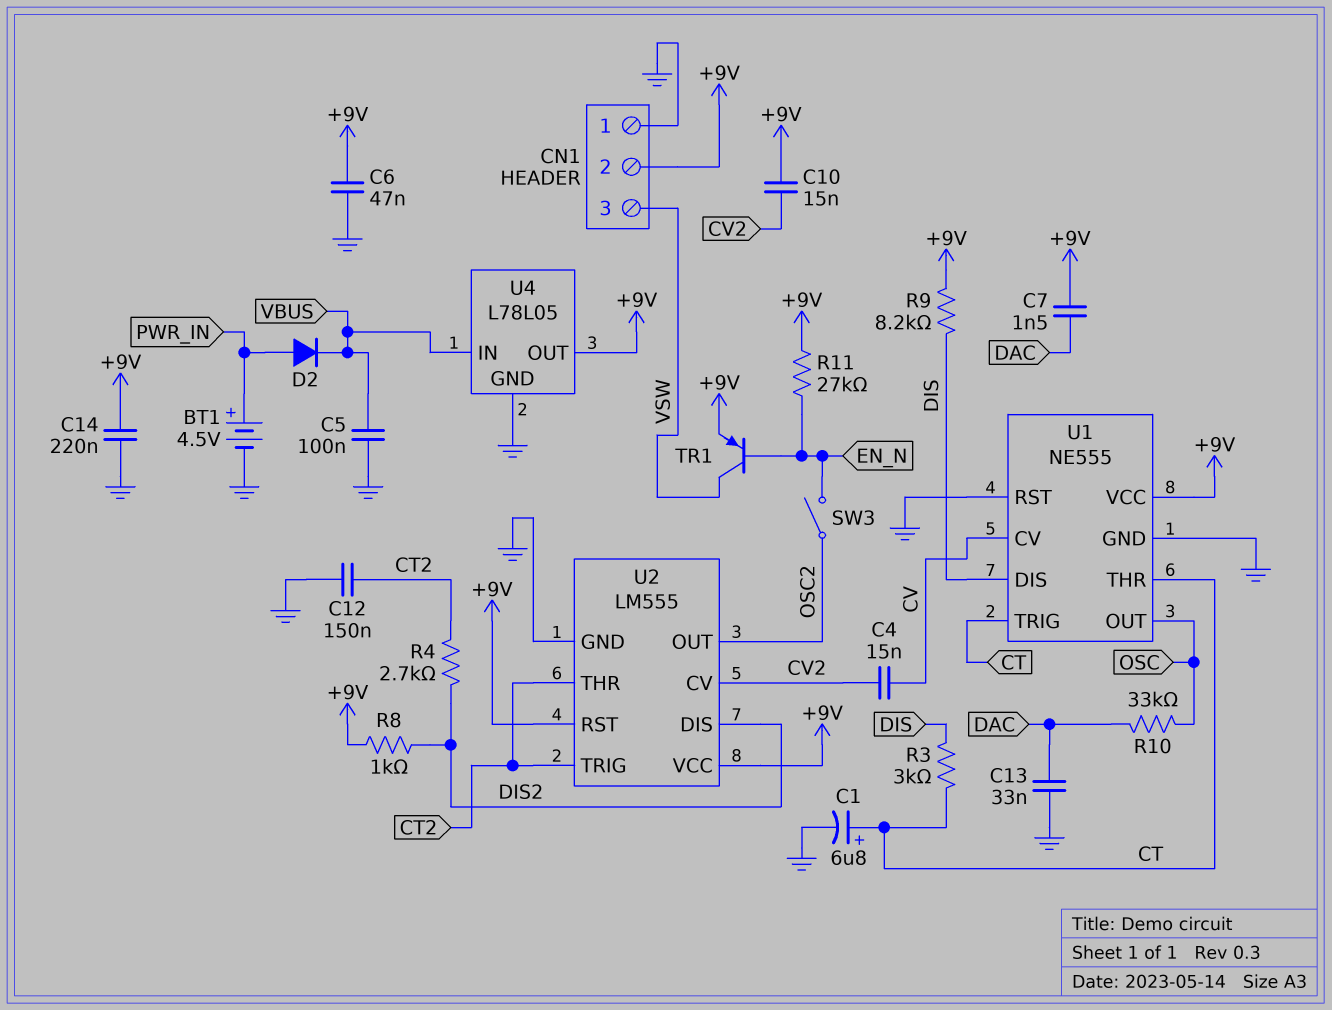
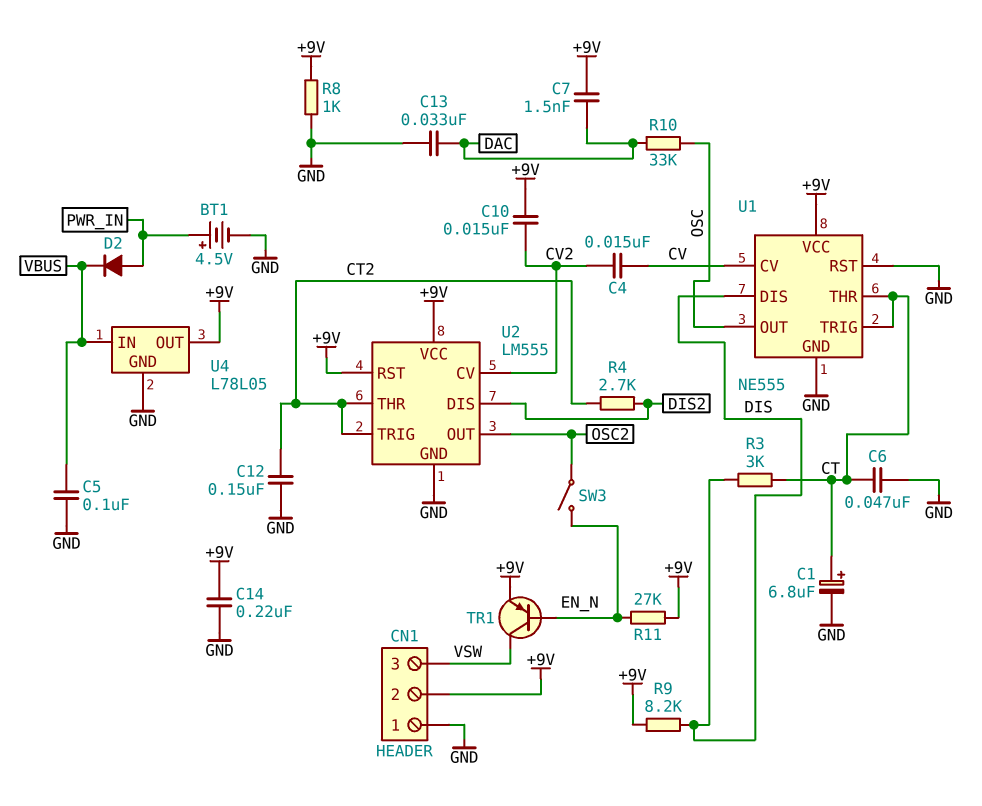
C6: 47nF (+9V, GND) -> 47nF (CT, GND)
R8: 1k (+9V, DIS2) -> 1k (+9V, GND)

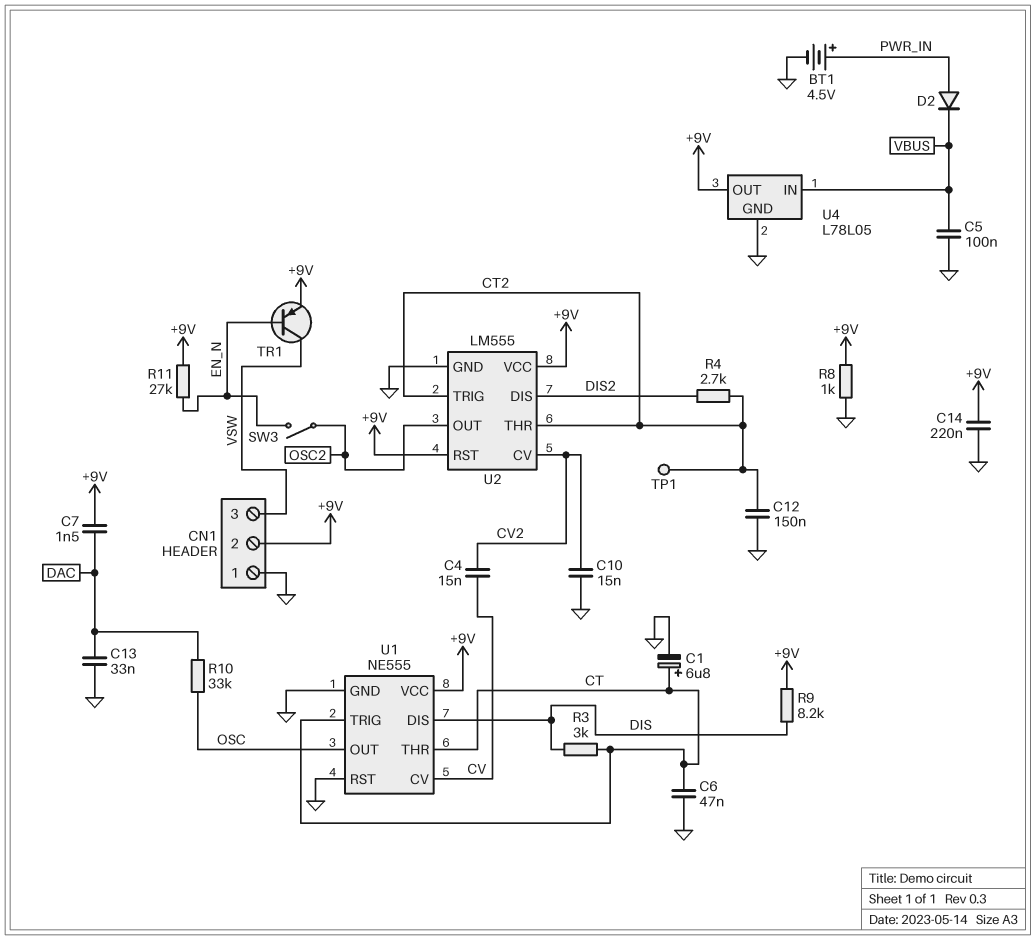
C10: 15nF (+9V, CV2) -> 15nF (CV2, GND)
TP1: none -> test point (CT2)

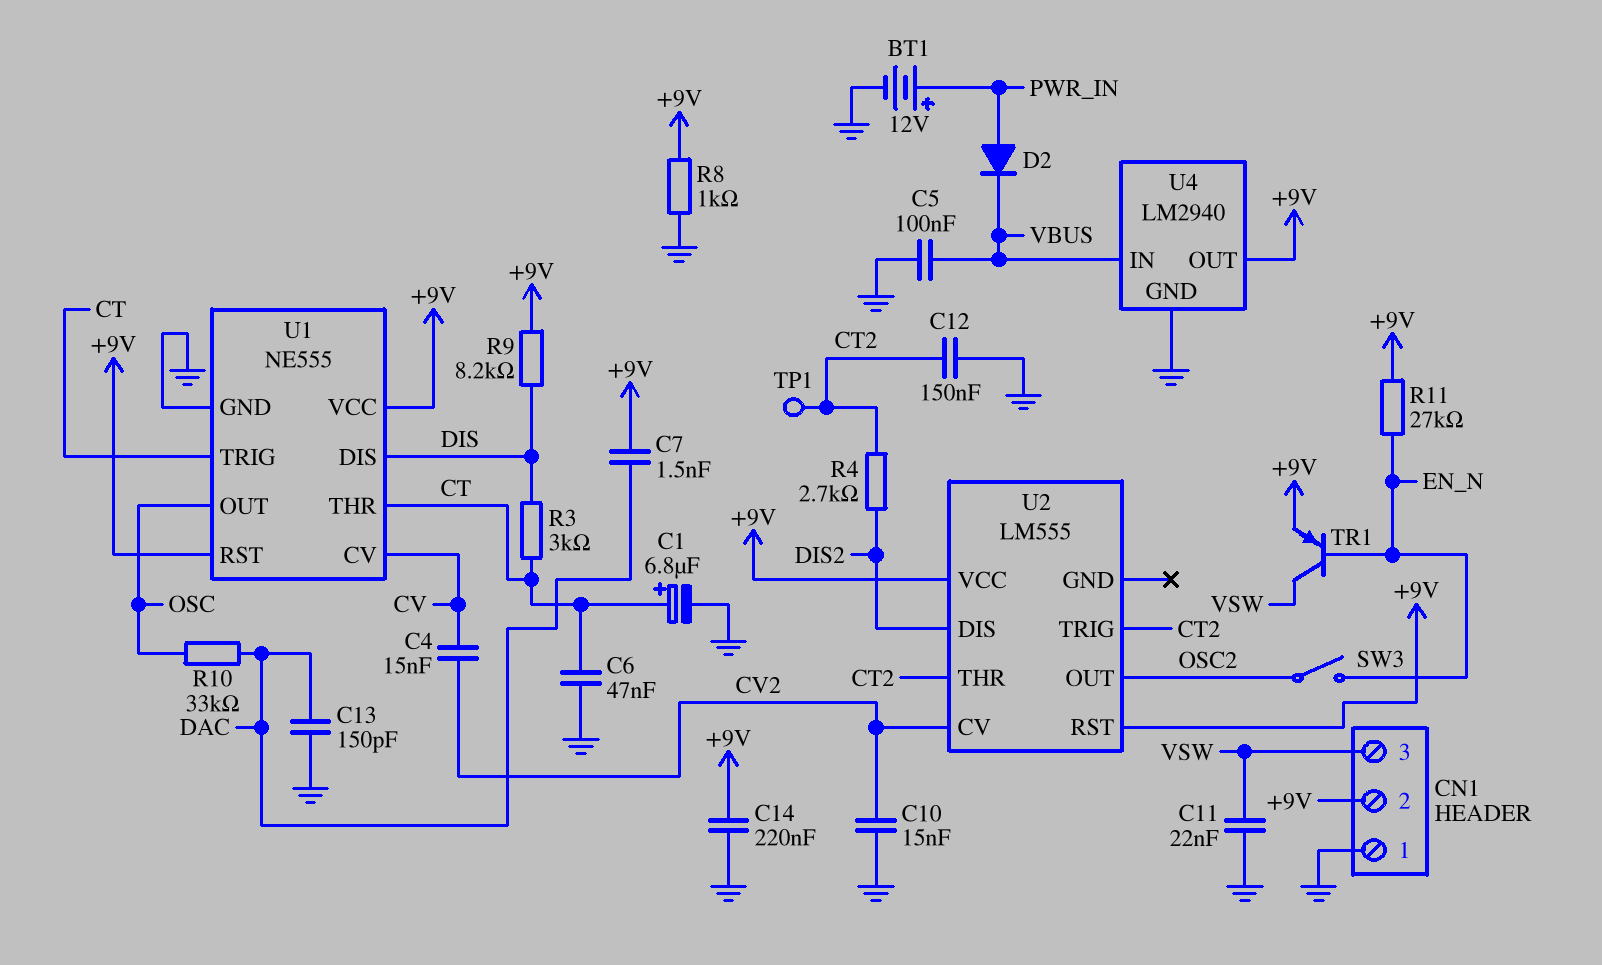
BT1: 4.5V (plus PWR_IN, minus GND) -> 12V (plus PWR_IN, minus GND)
C11: none -> 22nF (GND, VSW)
C13: 33nF (DAC, GND) -> 150pF (DAC, GND)
U1 pin RST: GND -> +9V
U2 pin GND: GND -> none
U4: L78L05 -> LM2940

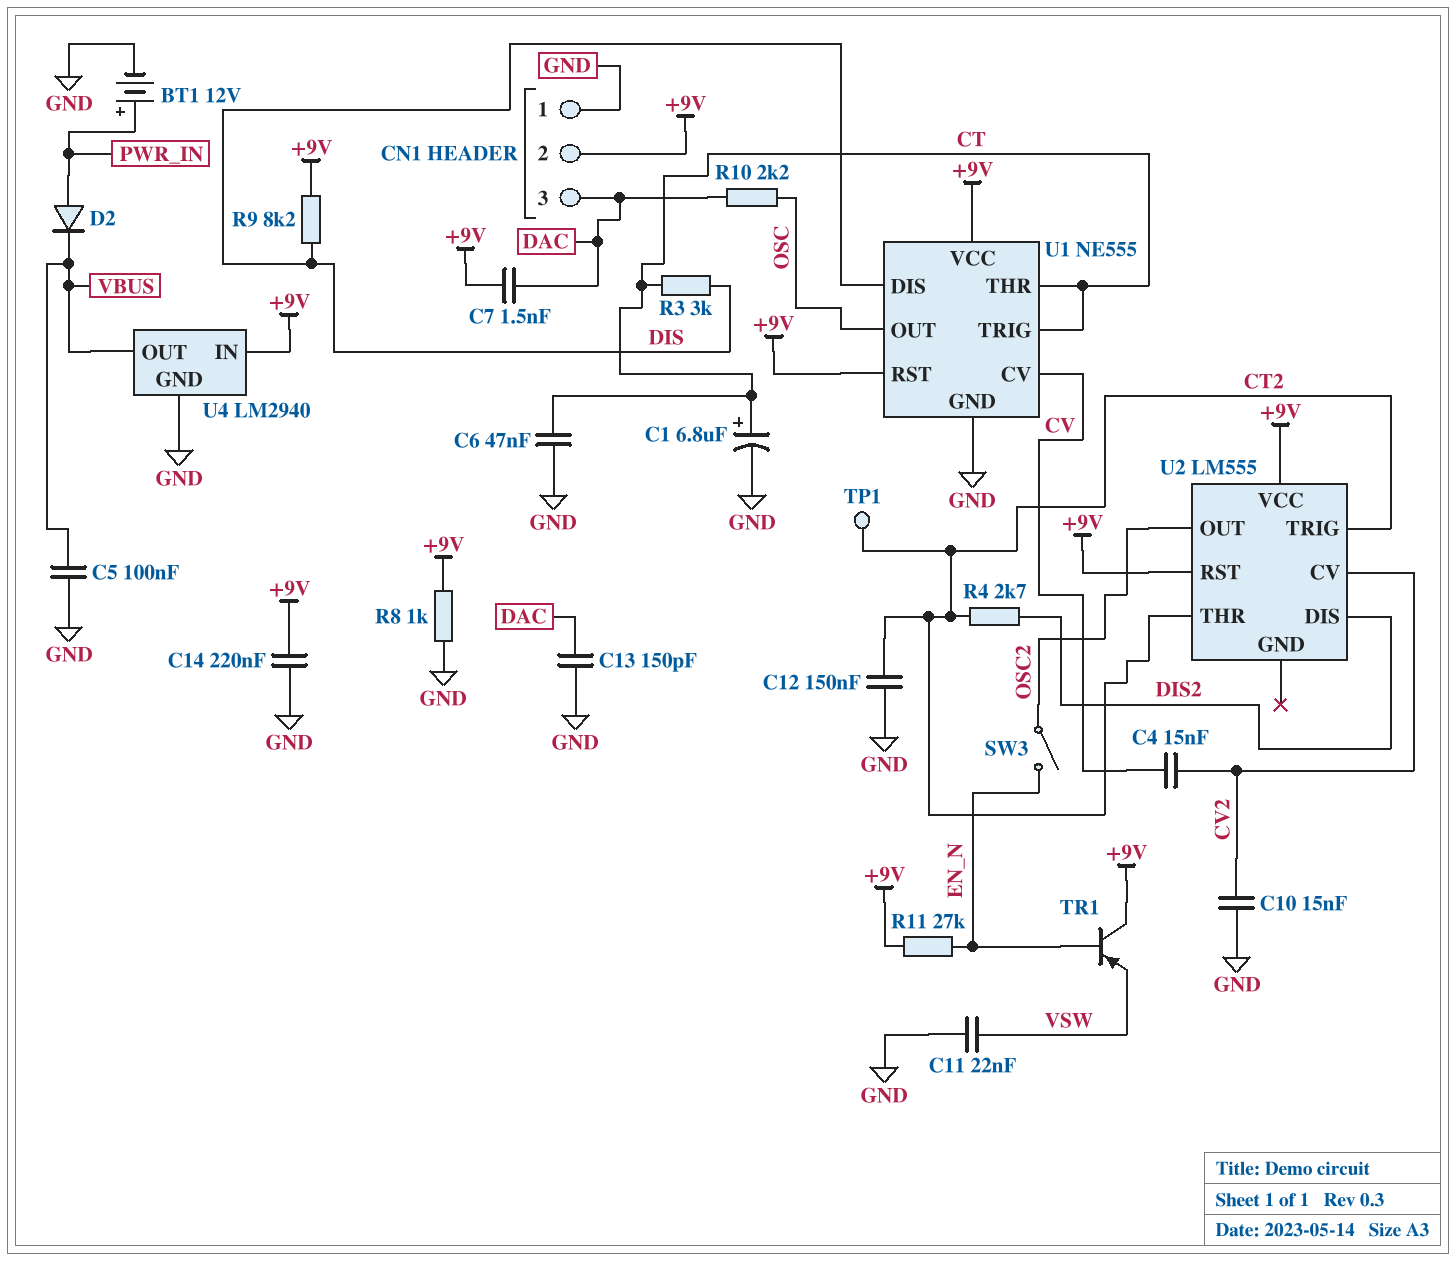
CN1 pin 3: VSW -> DAC
R10: 33k (DAC, OSC) -> 2.2k (DAC, OSC)
TR1: PNP (B EN_N, C VSW, E +9V) -> PNP (B EN_N, C +9V, E VSW)
U4 pin IN: VBUS -> +9V
U4 pin OUT: +9V -> VBUS

